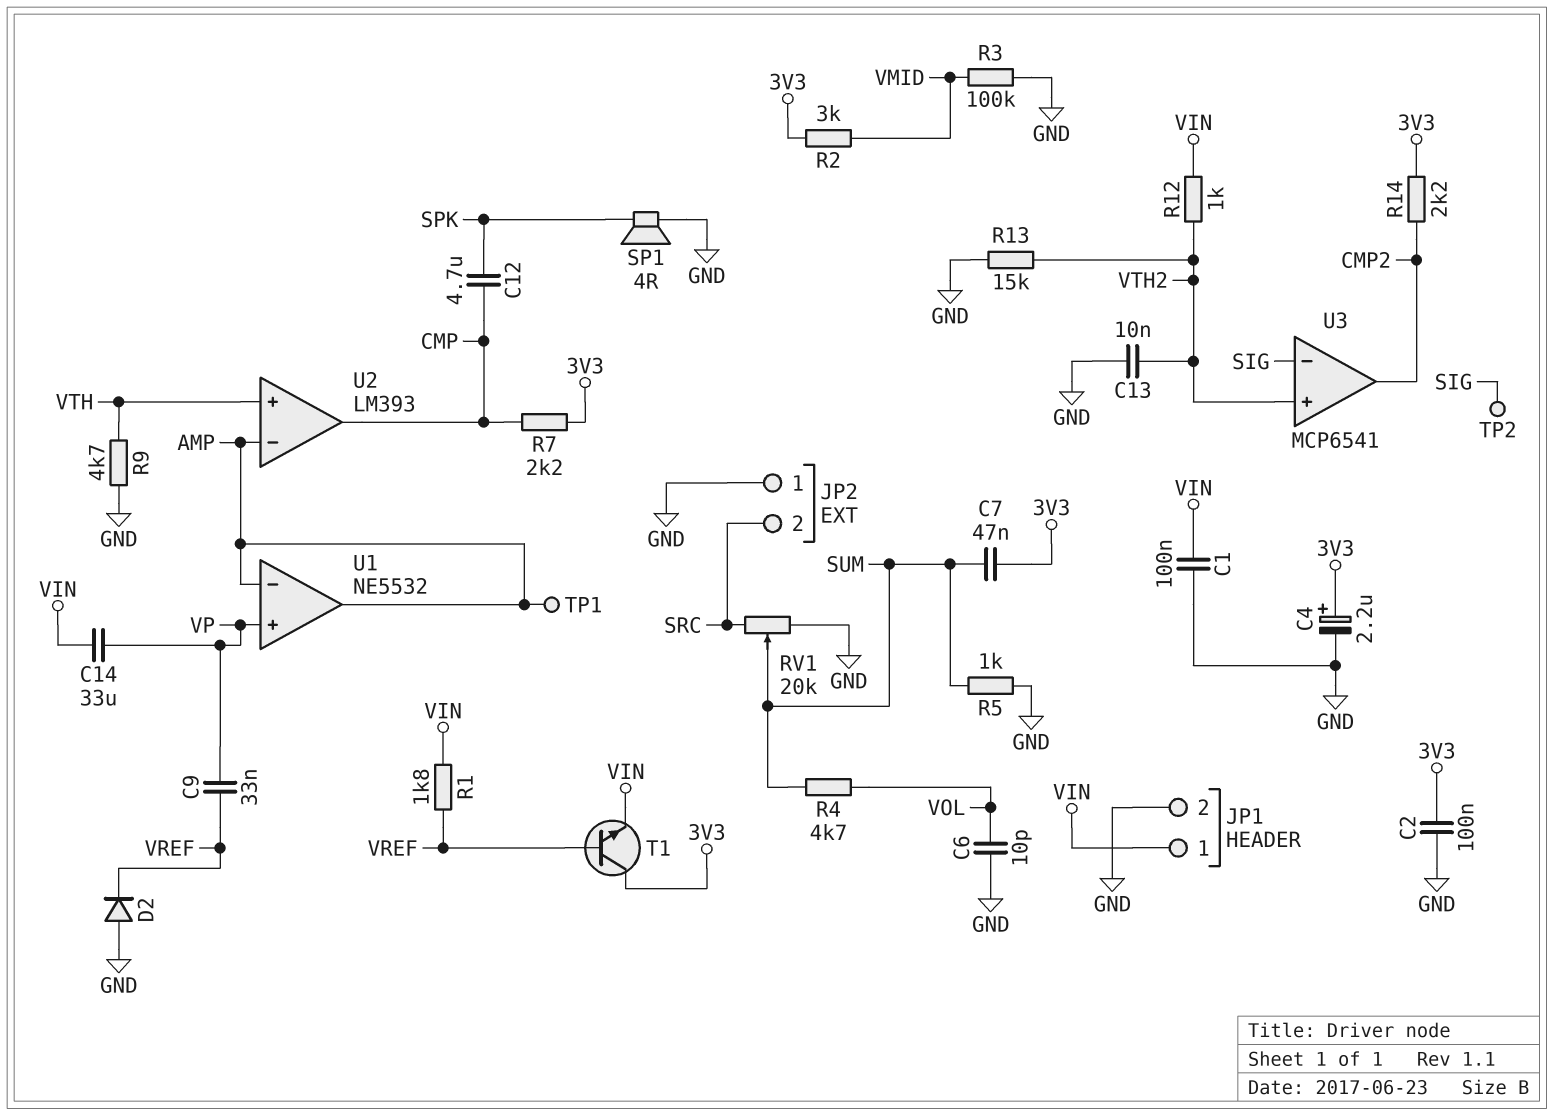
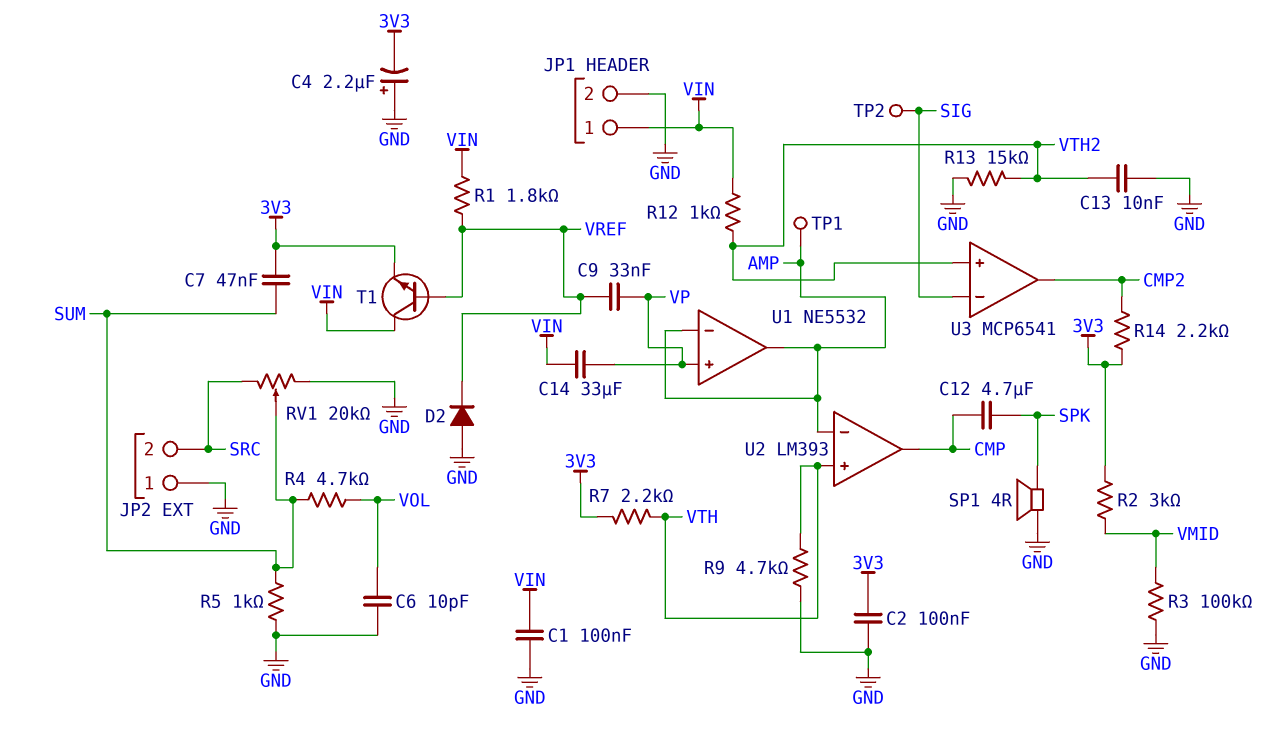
C4: 2.2uF (plus 3V3, minus GND) -> 2.2uF (plus GND, minus 3V3)
R7: 2.2k (3V3, CMP) -> 2.2k (3V3, VTH)
T1: NPN (B VREF, C 3V3, E VIN) -> NPN (B VREF, C VIN, E 3V3)

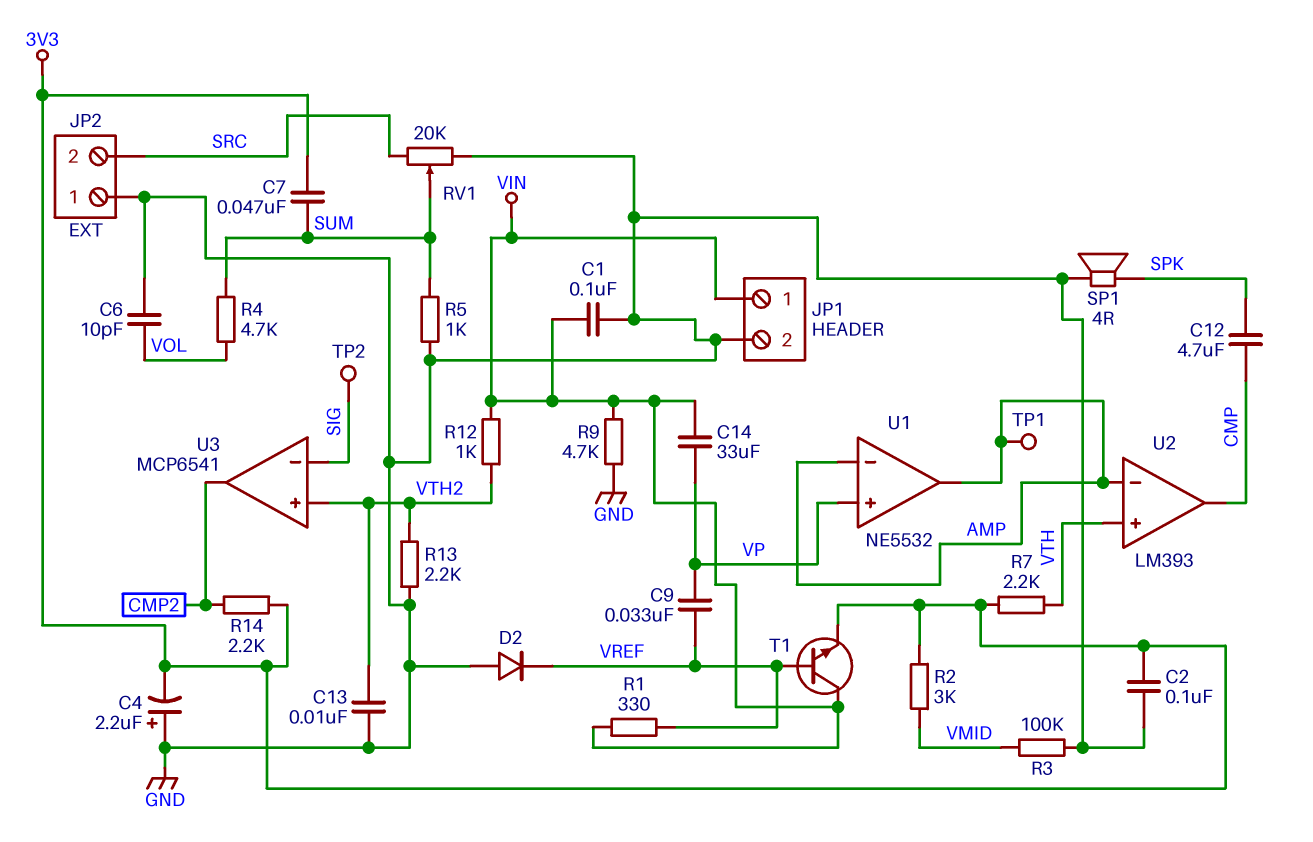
R1: 1.8k (VIN, VREF) -> 330 (VIN, VREF)
R9: 4.7k (GND, VTH) -> 4.7k (GND, VIN)
R13: 15k (GND, VTH2) -> 2.2k (GND, VTH2)

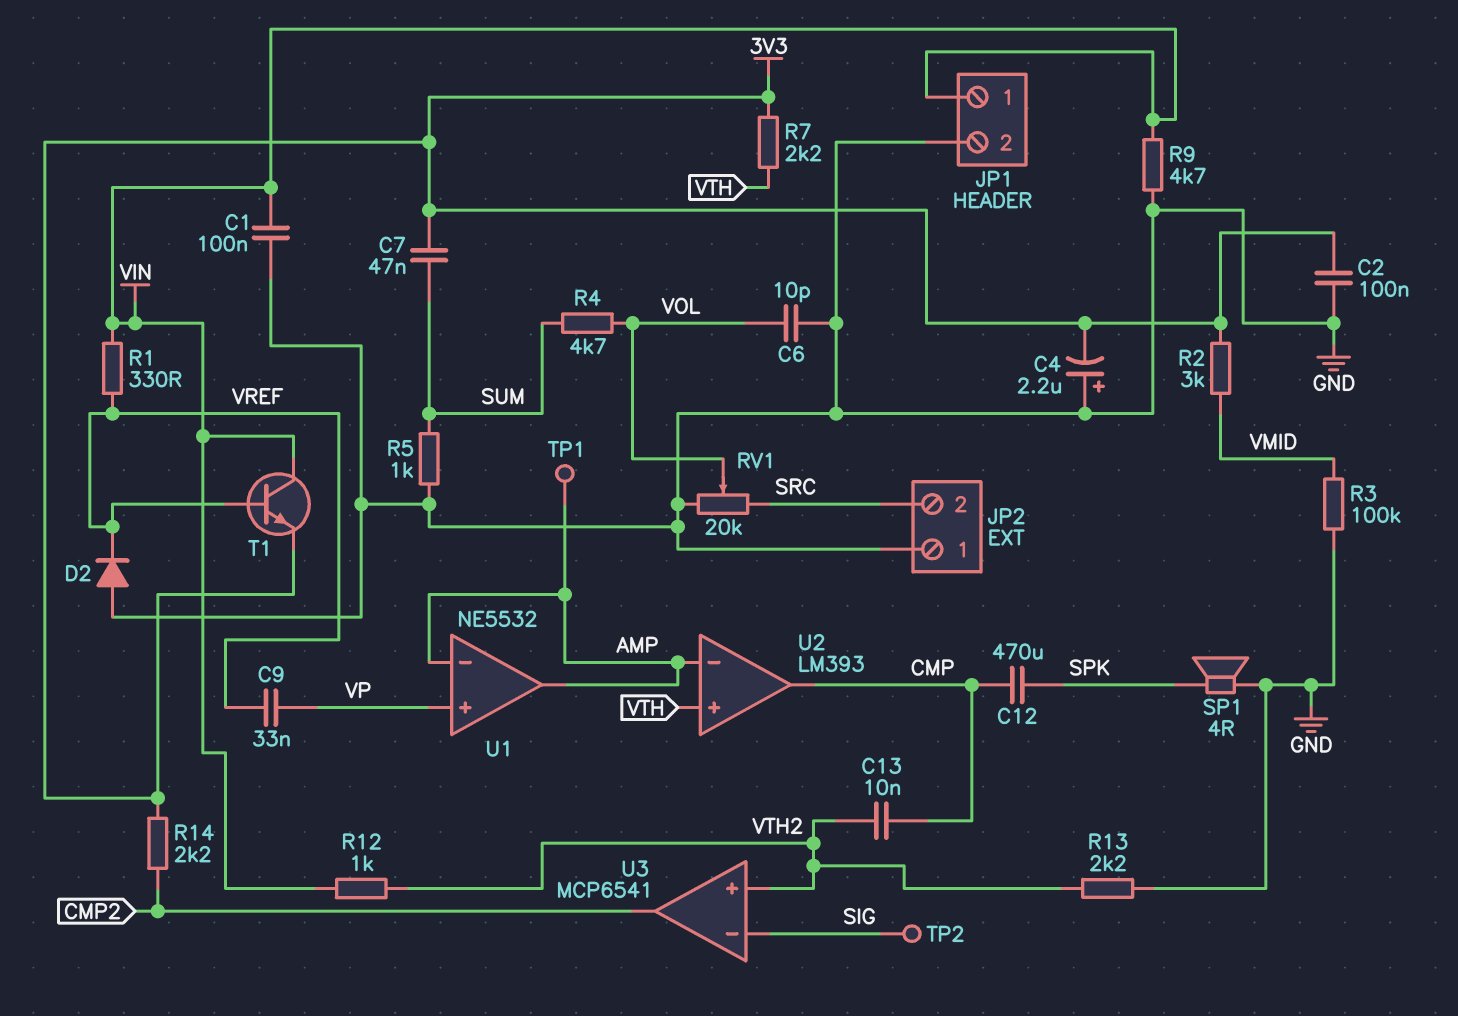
C12: 4.7uF (CMP, SPK) -> 470uF (CMP, SPK)
C13: 10nF (GND, VTH2) -> 10nF (CMP, VTH2)
C14: 33uF (VIN, VP) -> none
RV1: 20k (GND, SRC, wiper SUM) -> 20k (GND, SRC, wiper VOL)

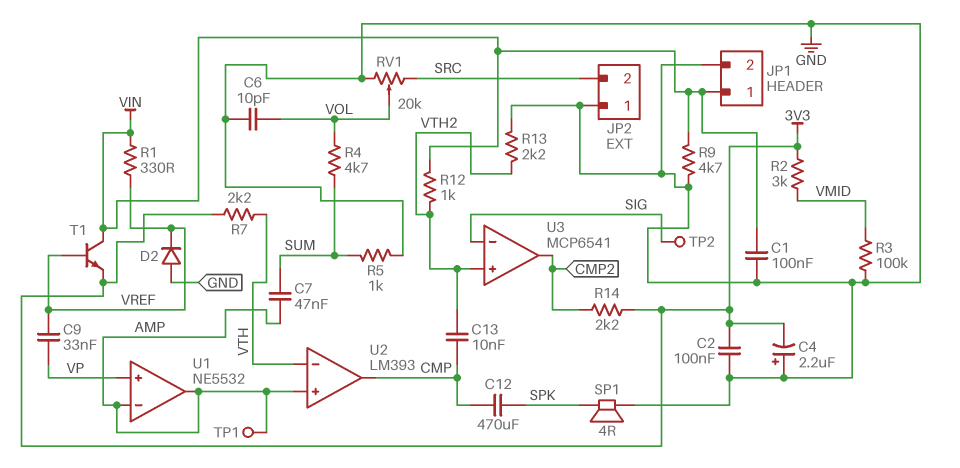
C7: 47nF (3V3, SUM) -> 47nF (AMP, SUM)
U2 pin in+: VTH -> AMP
U2 pin in-: AMP -> VTH

